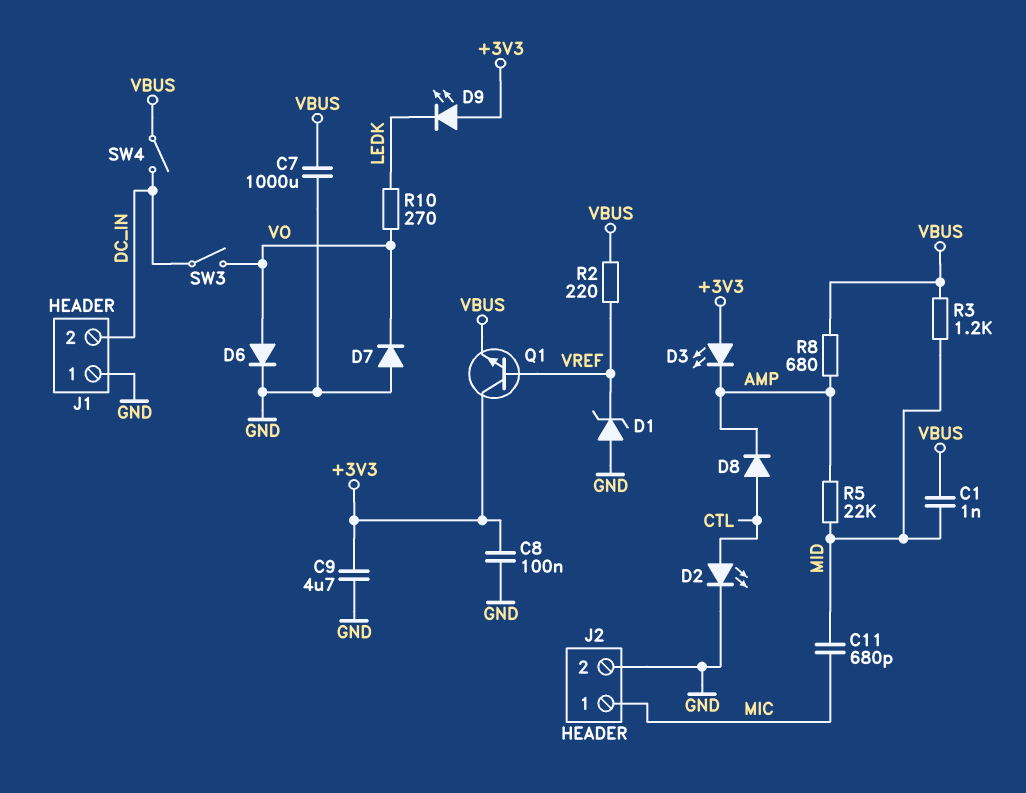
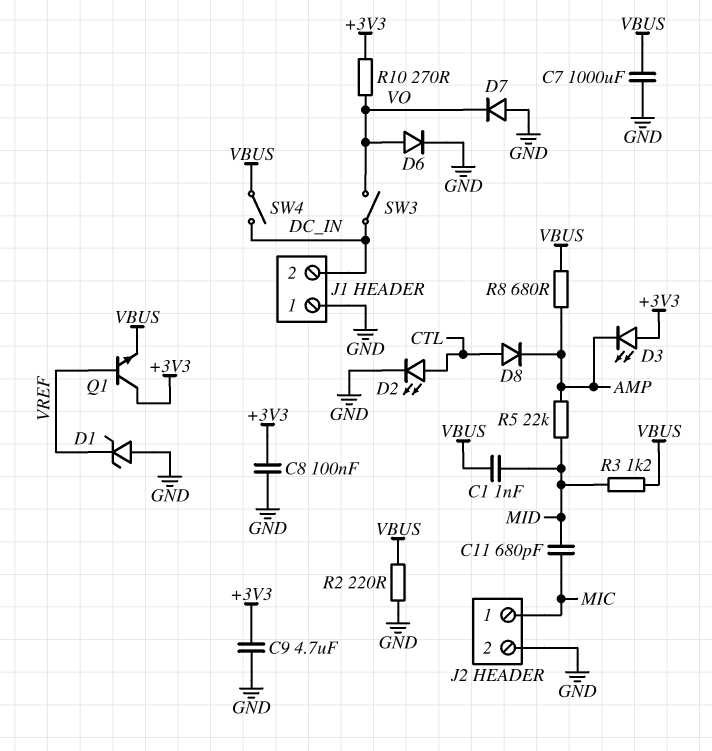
D9: LED (A +3V3, K LEDK) -> none
R2: 220 (VBUS, VREF) -> 220 (GND, VBUS)
R10: 270 (LEDK, VO) -> 270 (+3V3, VO)

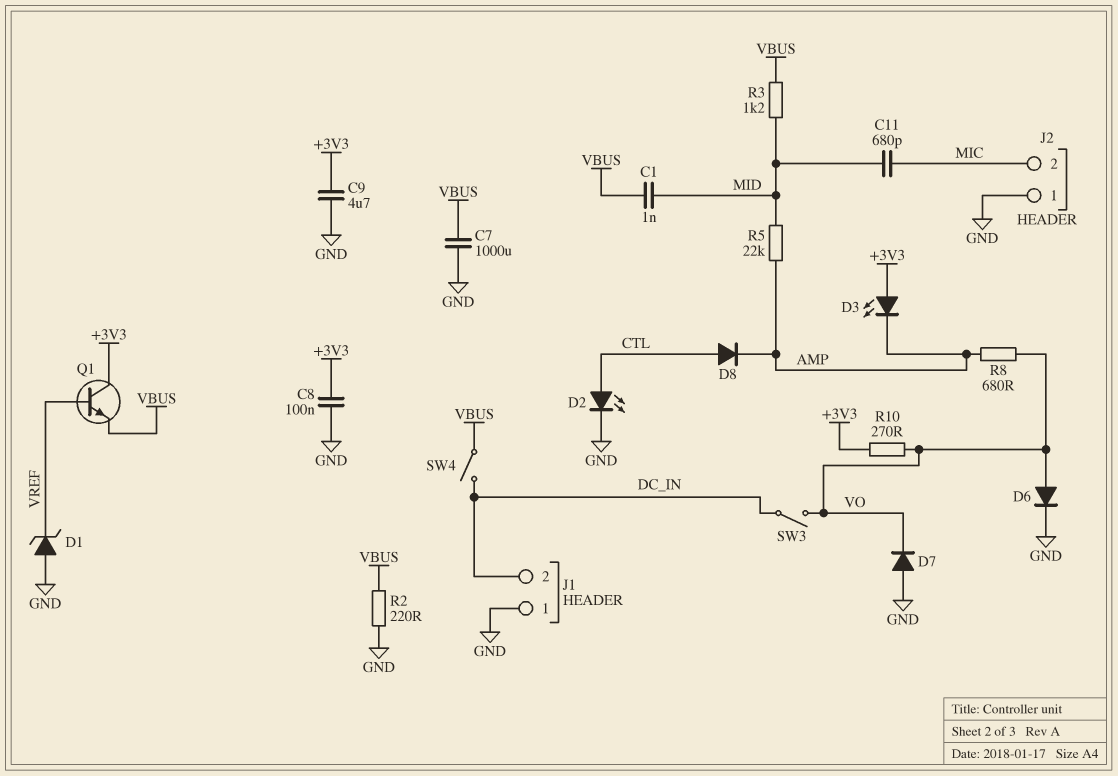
J2 pin 1: MIC -> GND
J2 pin 2: GND -> MIC
R8: 680 (AMP, VBUS) -> 680 (AMP, VO)

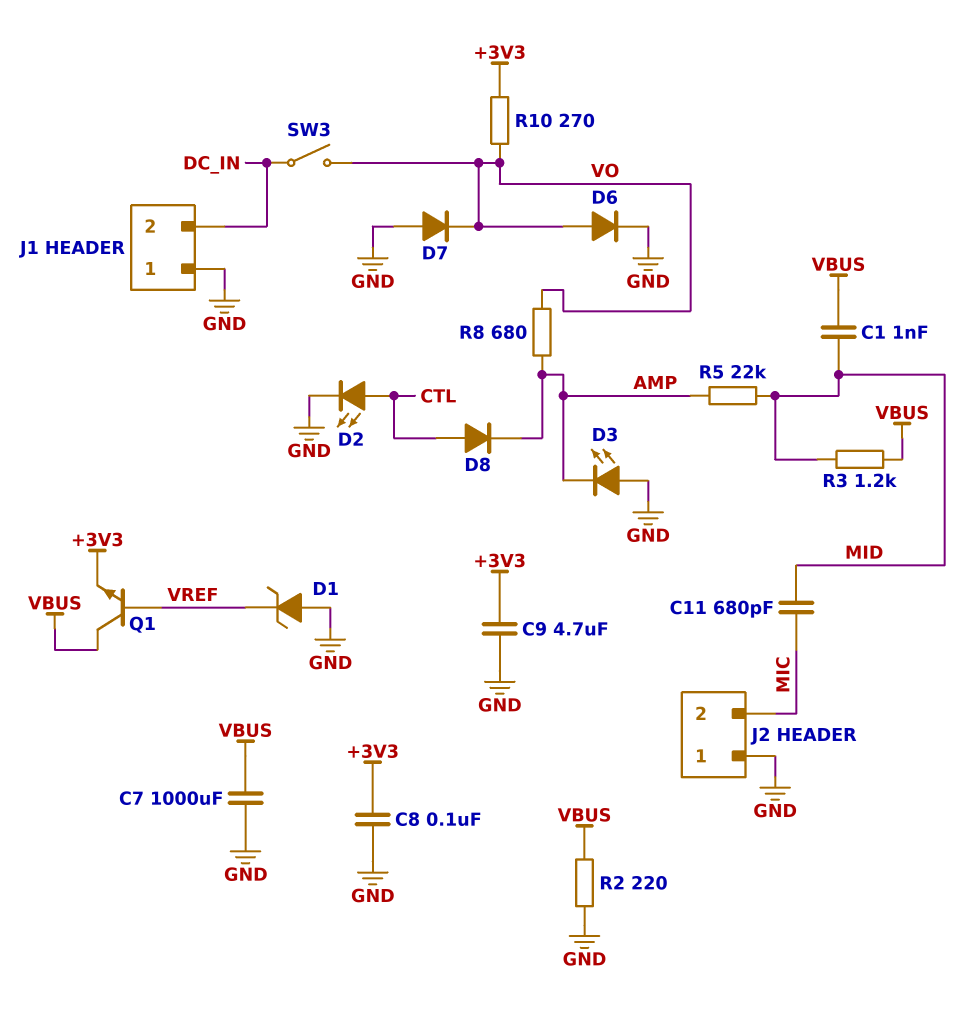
D3: LED (A +3V3, K AMP) -> LED (A GND, K AMP)
Q1: NPN (B VREF, C +3V3, E VBUS) -> NPN (B VREF, C VBUS, E +3V3)
SW4: switch (DC_IN, VBUS) -> none

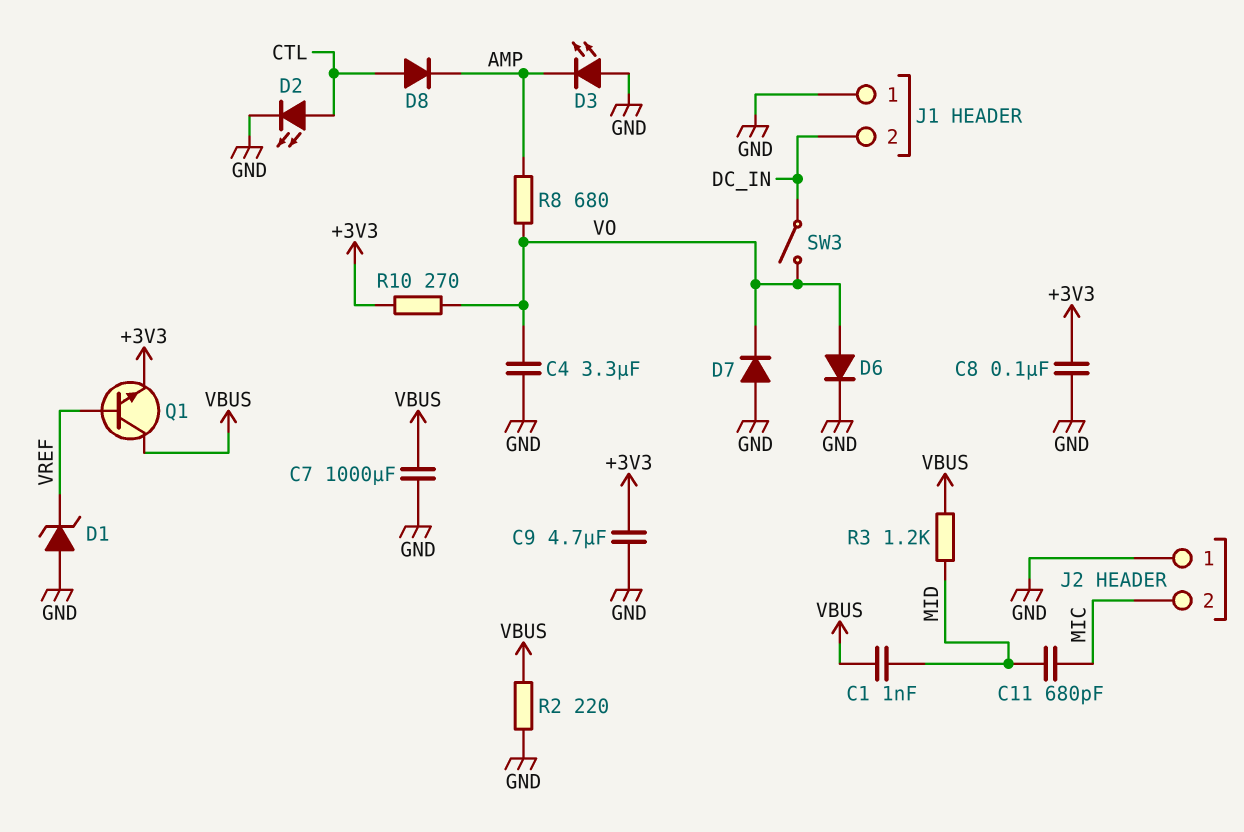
C4: none -> 3.3uF (GND, VO)
R5: 22k (AMP, MID) -> none

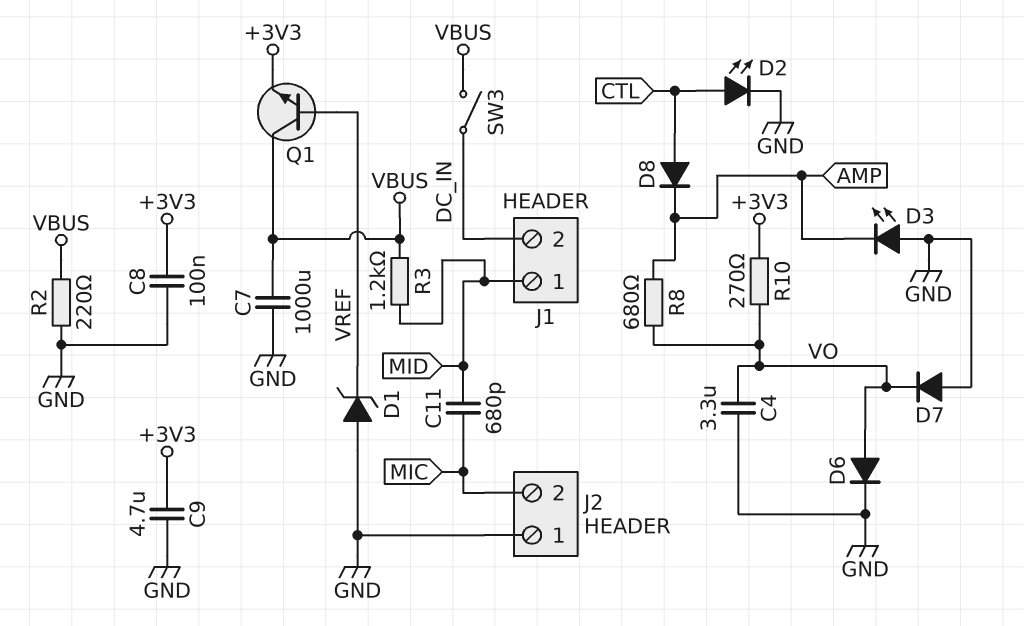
C1: 1nF (MID, VBUS) -> none
J1 pin 1: GND -> MID
SW3: switch (DC_IN, VO) -> switch (DC_IN, VBUS)

